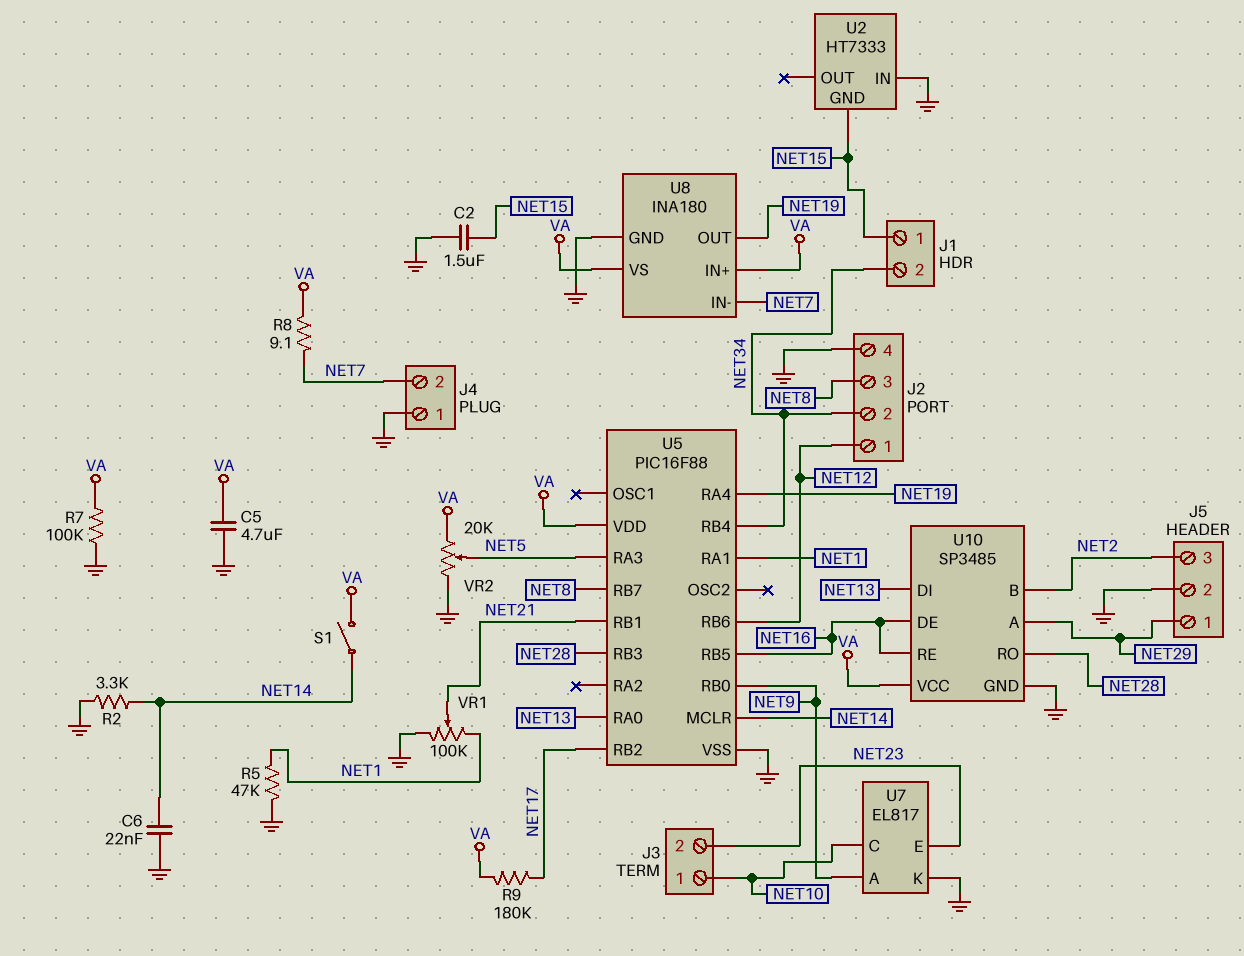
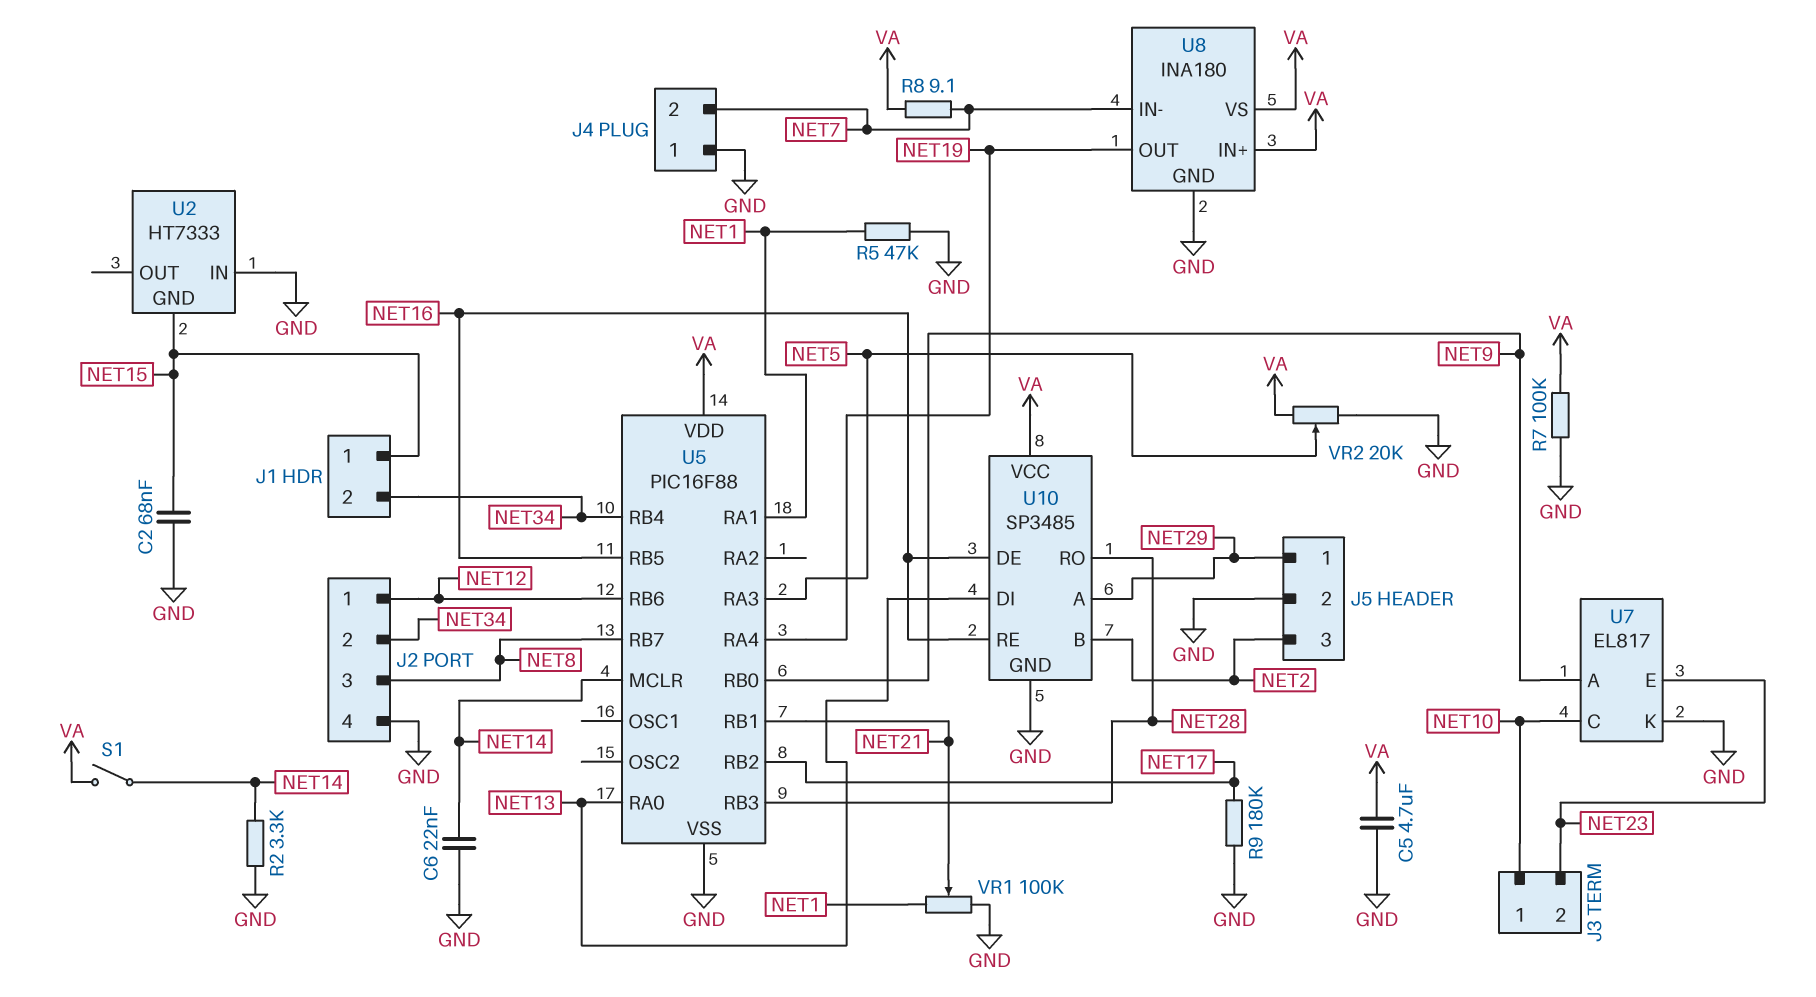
C2: 1.5uF (GND, NET15) -> 68nF (GND, NET15)
R9: 180k (NET17, VA) -> 180k (GND, NET17)

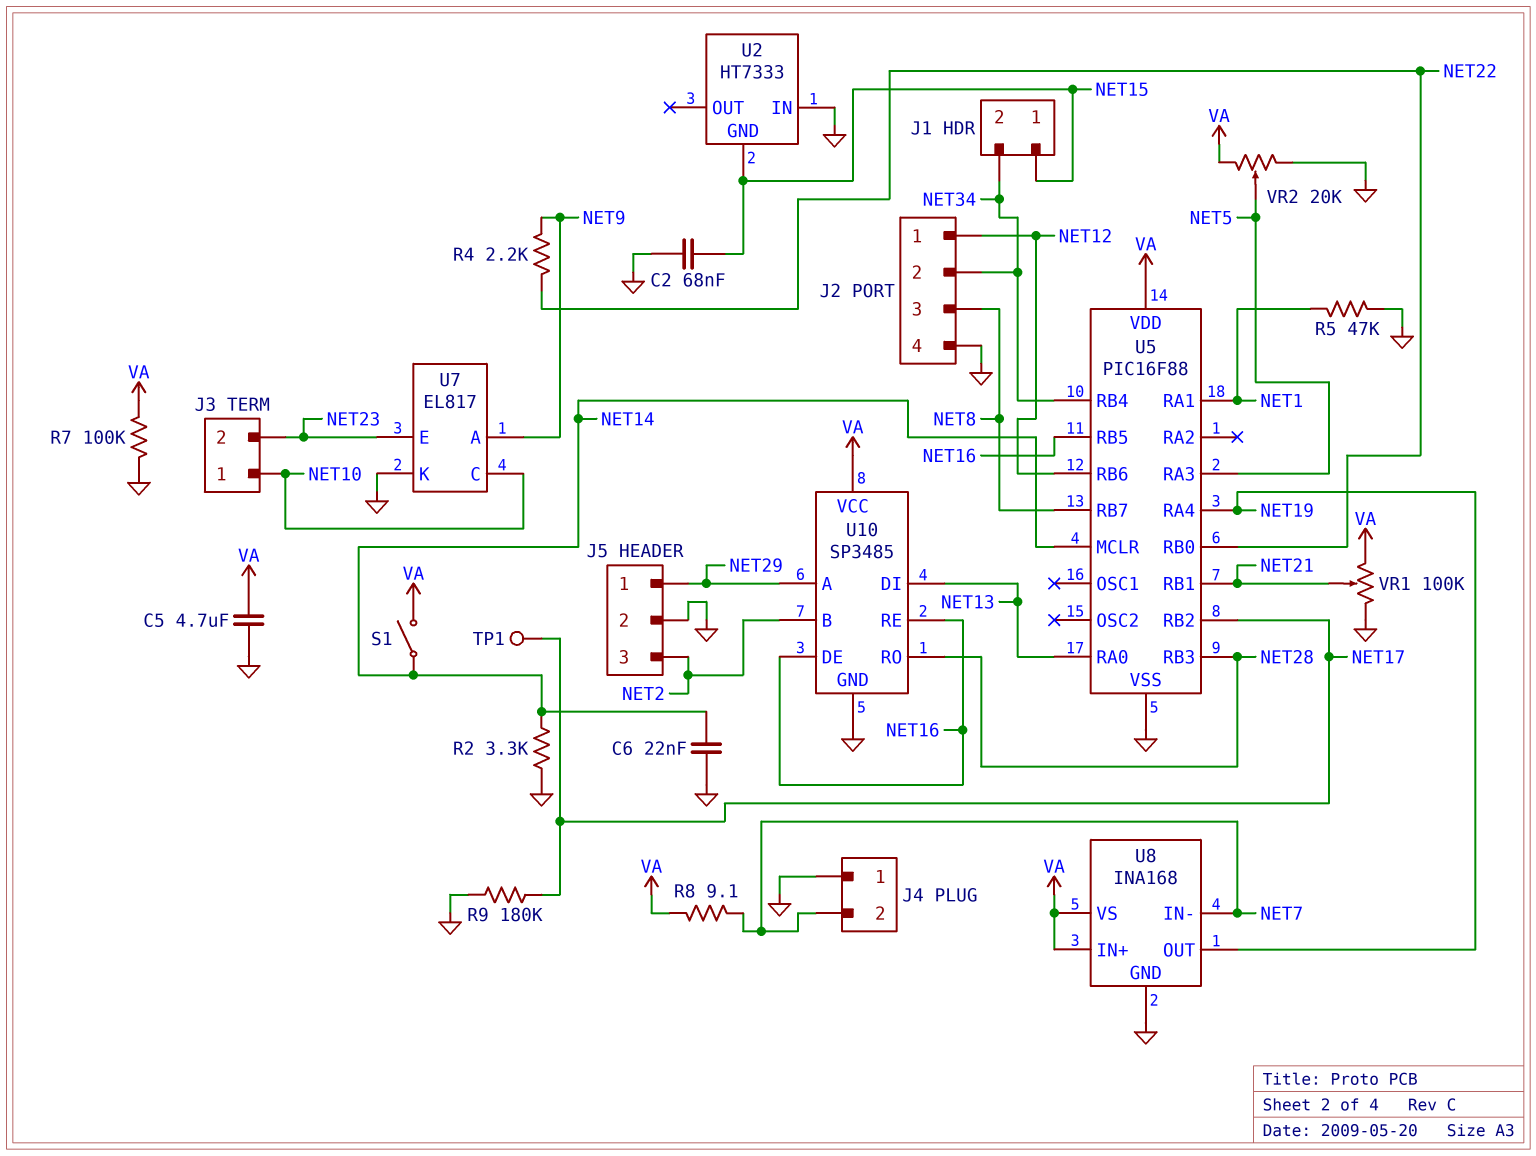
R4: none -> 2.2k (NET9, NET22)
TP1: none -> test point (NET17)
U5 pin RB0: NET9 -> NET22
U8: INA180 -> INA168
VR1: 100k (GND, NET1, wiper NET21) -> 100k (GND, VA, wiper NET21)

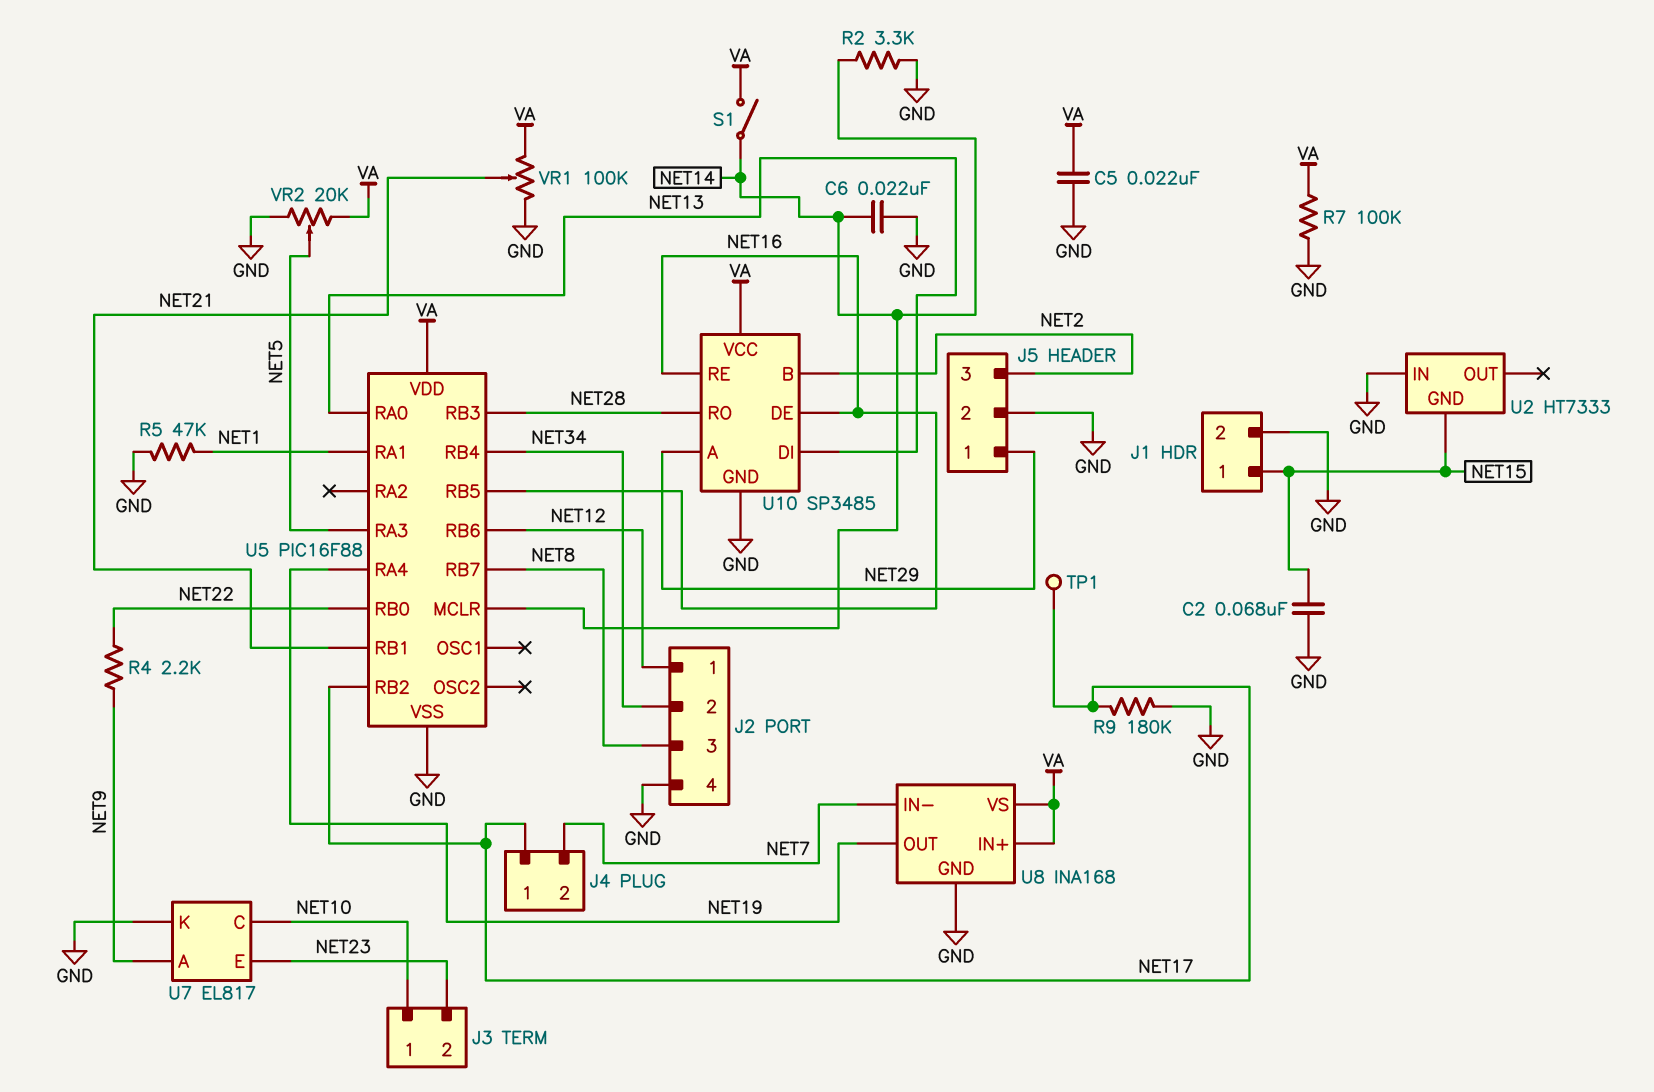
C5: 4.7uF (GND, VA) -> 22nF (GND, VA)
J1 pin 2: NET34 -> GND
J4 pin 1: GND -> NET17
R8: 9.1 (NET7, VA) -> none

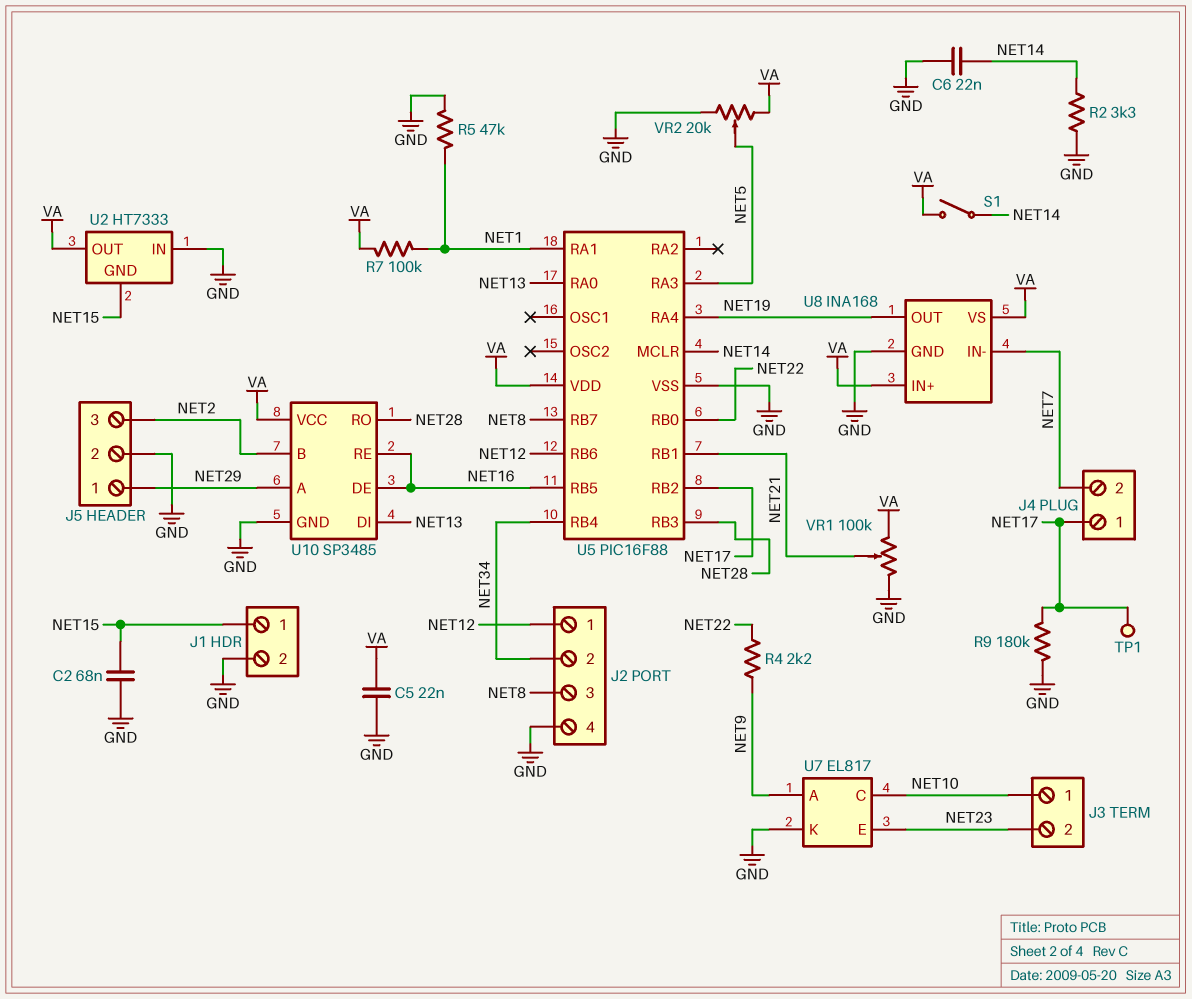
R7: 100k (GND, VA) -> 100k (NET1, VA)
U2 pin OUT: none -> VA

